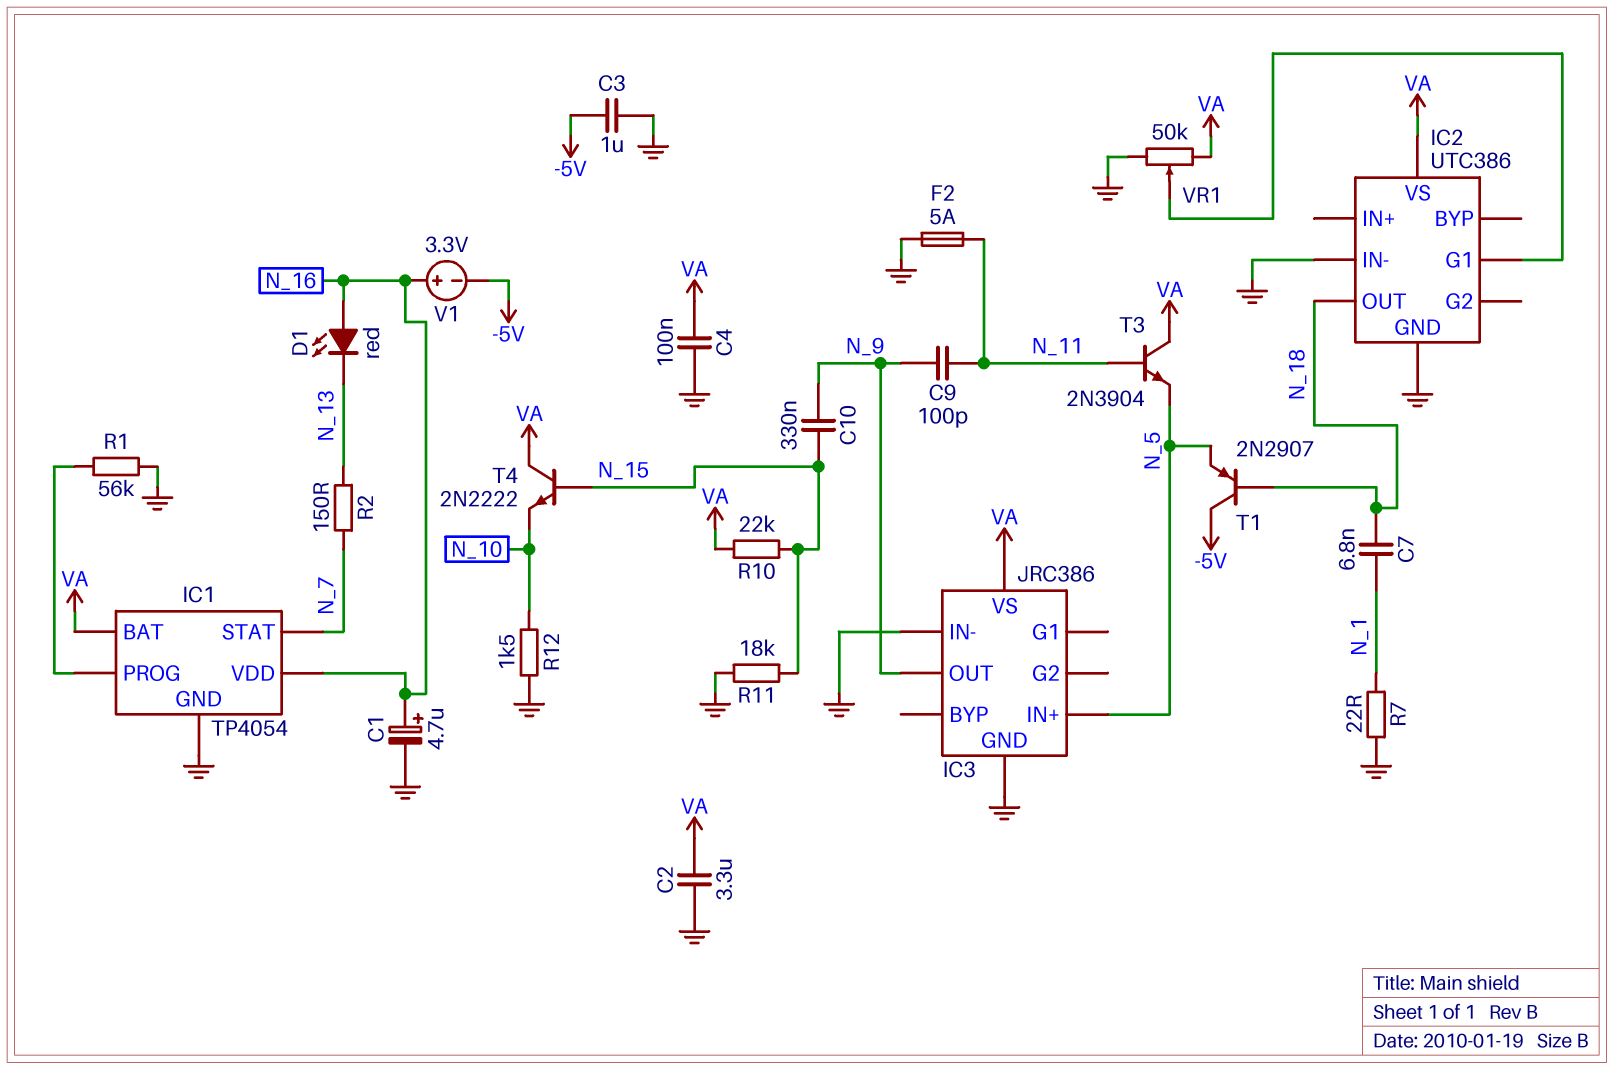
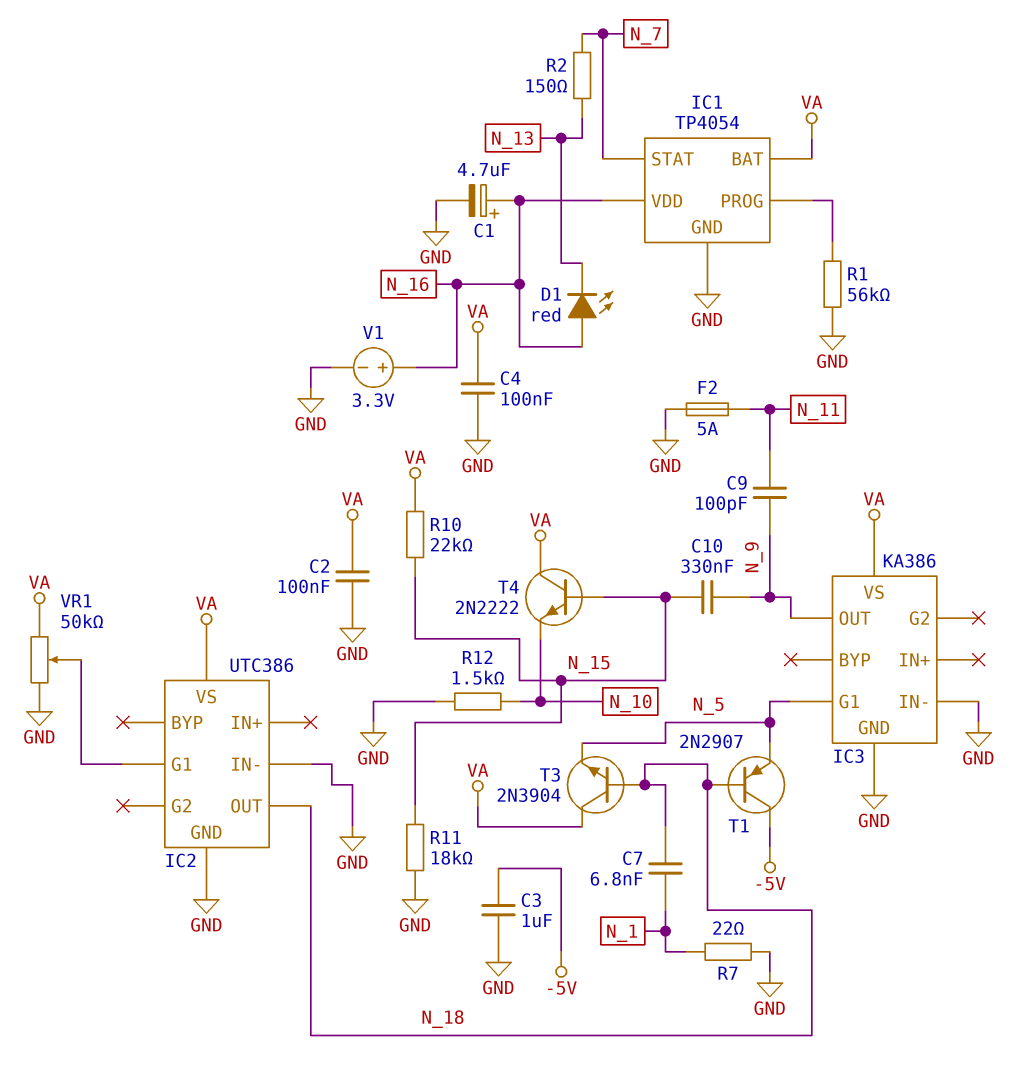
C2: 3.3uF (GND, VA) -> 100nF (GND, VA)
IC3: JRC386 -> KA386
IC3 pin G1: none -> N_5
IC3 pin IN+: N_5 -> none
T3: NPN 2N3904 (B N_11, C VA, E N_5) -> NPN 2N3904 (B N_18, C VA, E N_5)
V1: 3.3V (plus N_16, minus -5V) -> 3.3V (plus N_16, minus GND)

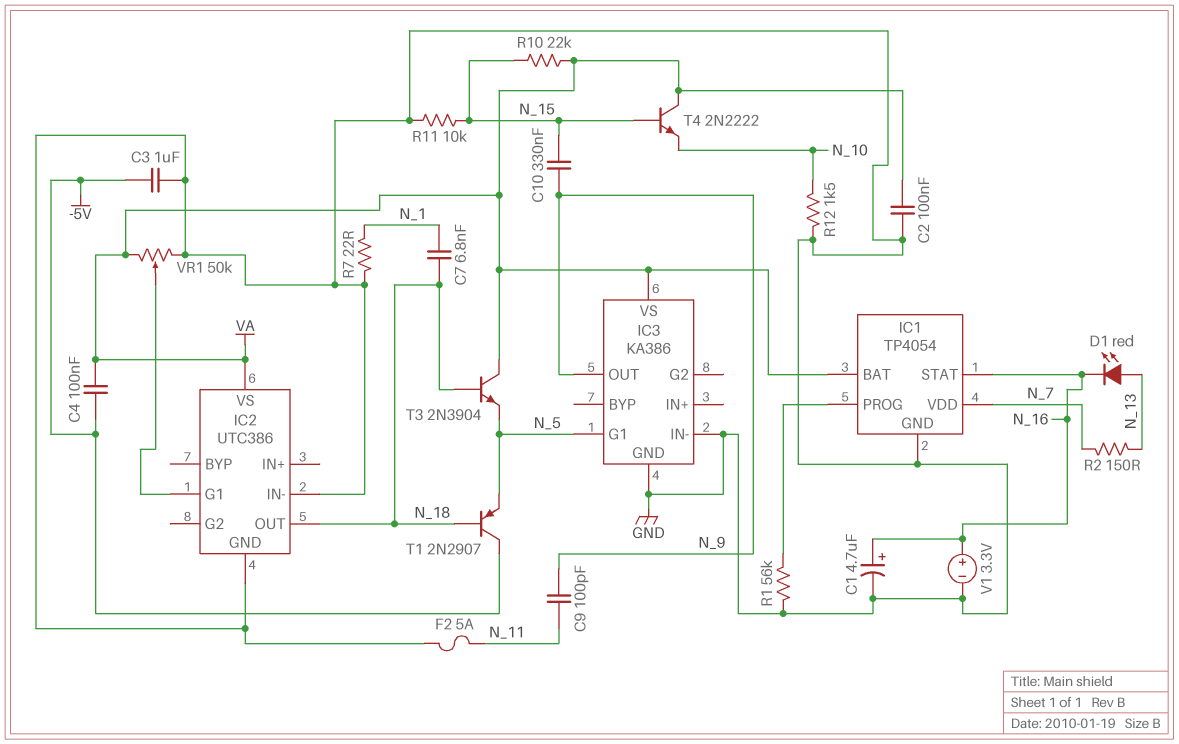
C4: 100nF (GND, VA) -> 100nF (-5V, VA)
D1: LED red (A N_16, K N_13) -> LED red (A N_13, K N_16)
IC1 pin STAT: N_7 -> N_16
IC1 pin VDD: N_16 -> N_7
R11: 18k (GND, N_15) -> 10k (GND, N_15)

